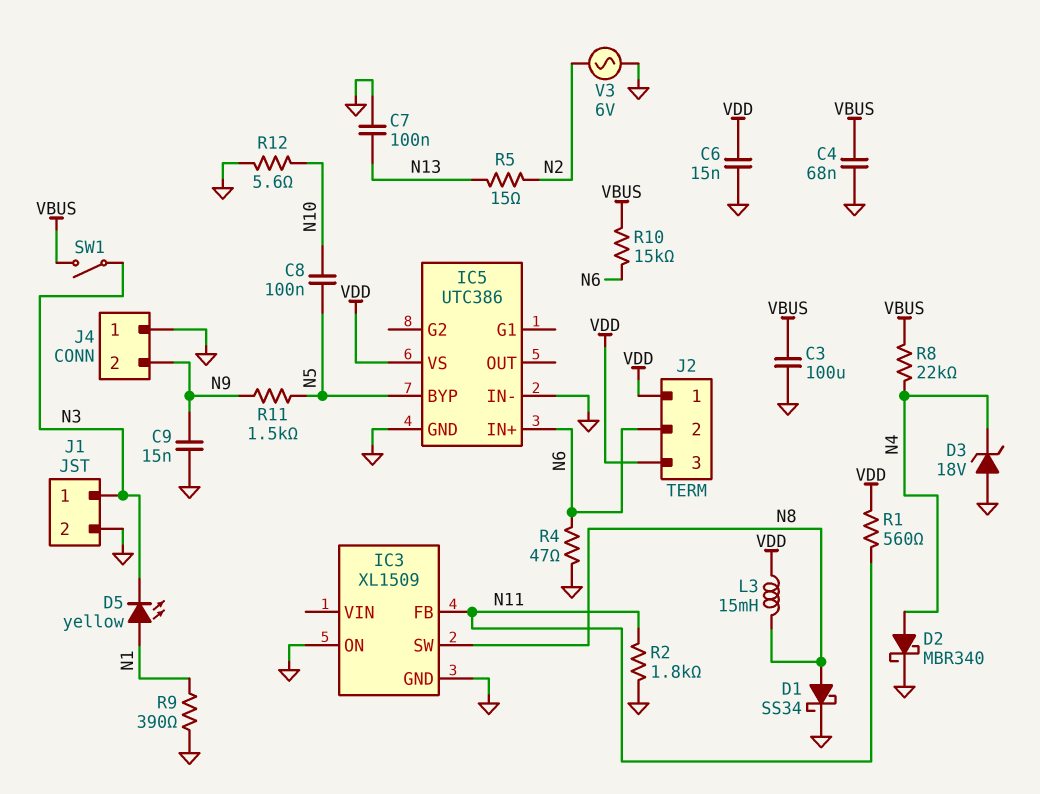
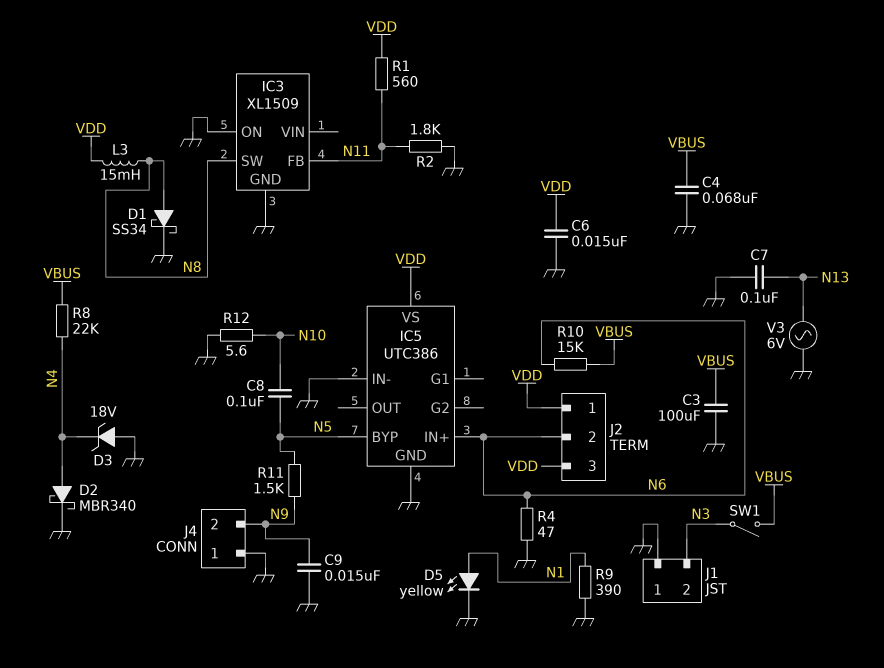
D5: LED yellow (A N1, K N3) -> LED yellow (A N1, K GND)
J1 pin 1: N3 -> GND
J1 pin 2: GND -> N3
R5: 15 (N2, N13) -> none
V3: AC 6V (GND, N2) -> AC 6V (GND, N13)

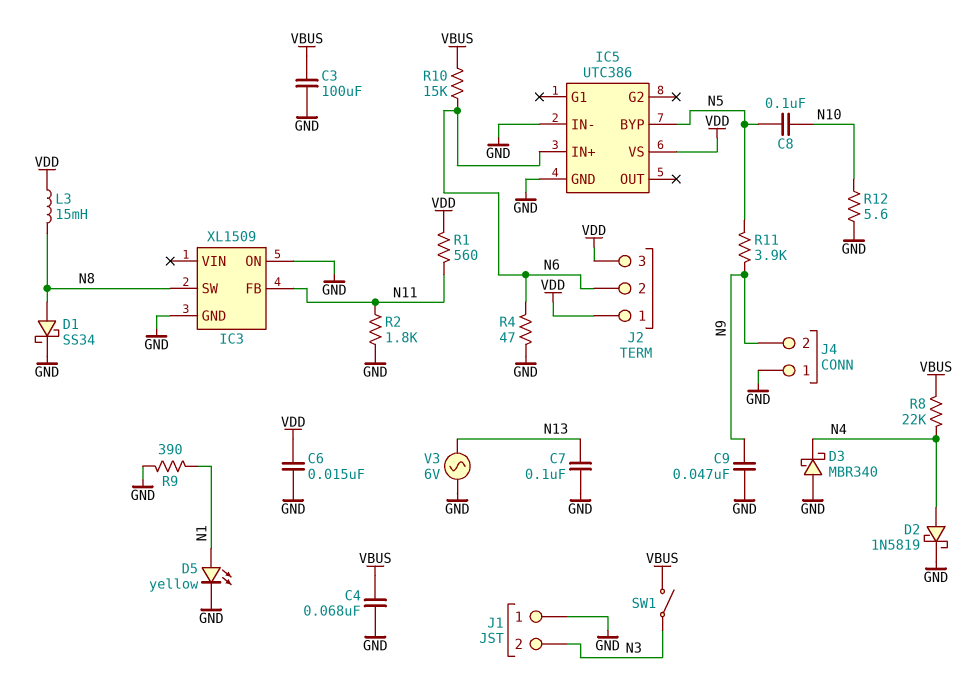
C9: 15nF (GND, N9) -> 47nF (GND, N9)
D2: schottky MBR340 (A N4, K GND) -> schottky 1N5819 (A N4, K GND)
D3: zener 18V (A GND, K N4) -> schottky MBR340 (A GND, K N4)
R11: 1.5k (N5, N9) -> 3.9k (N5, N9)

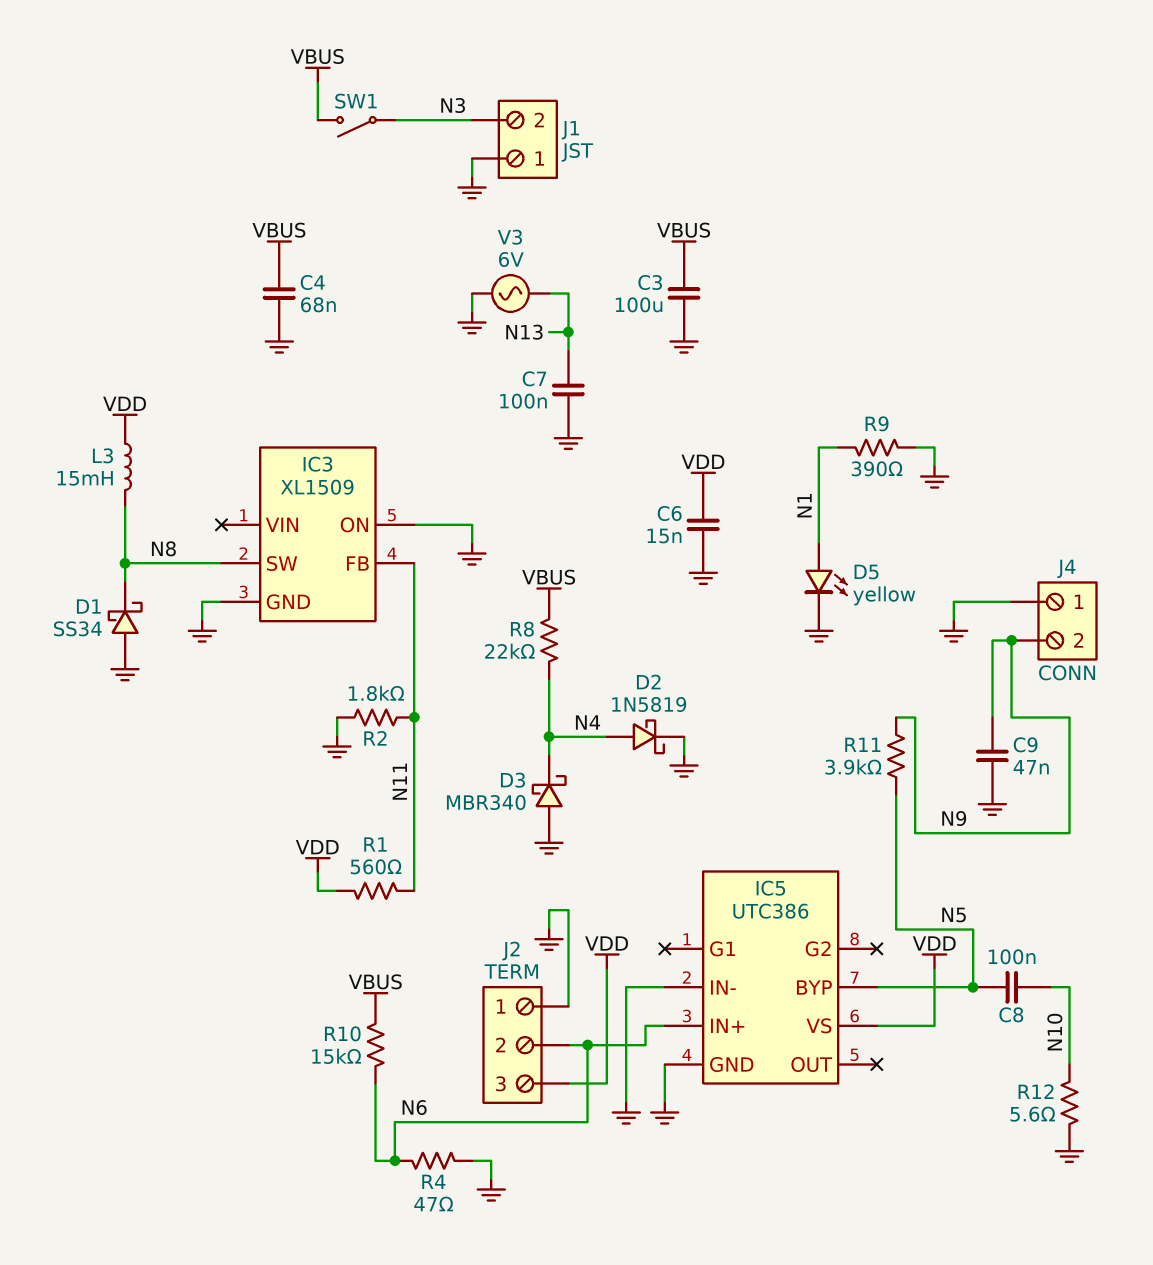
D1: schottky SS34 (A N8, K GND) -> schottky SS34 (A GND, K N8)
J2 pin 1: VDD -> GND

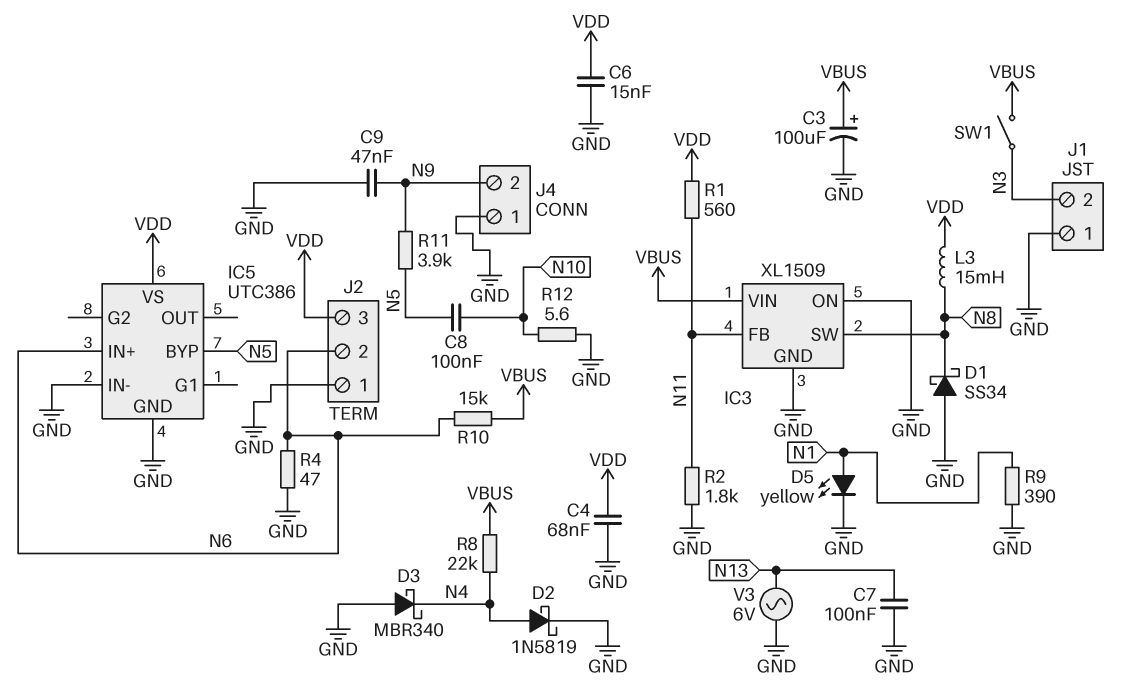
C3: 100uF (GND, VBUS) -> 100uF (plus VBUS, minus GND)
C4: 68nF (GND, VBUS) -> 68nF (GND, VDD)
IC3 pin VIN: none -> VBUS

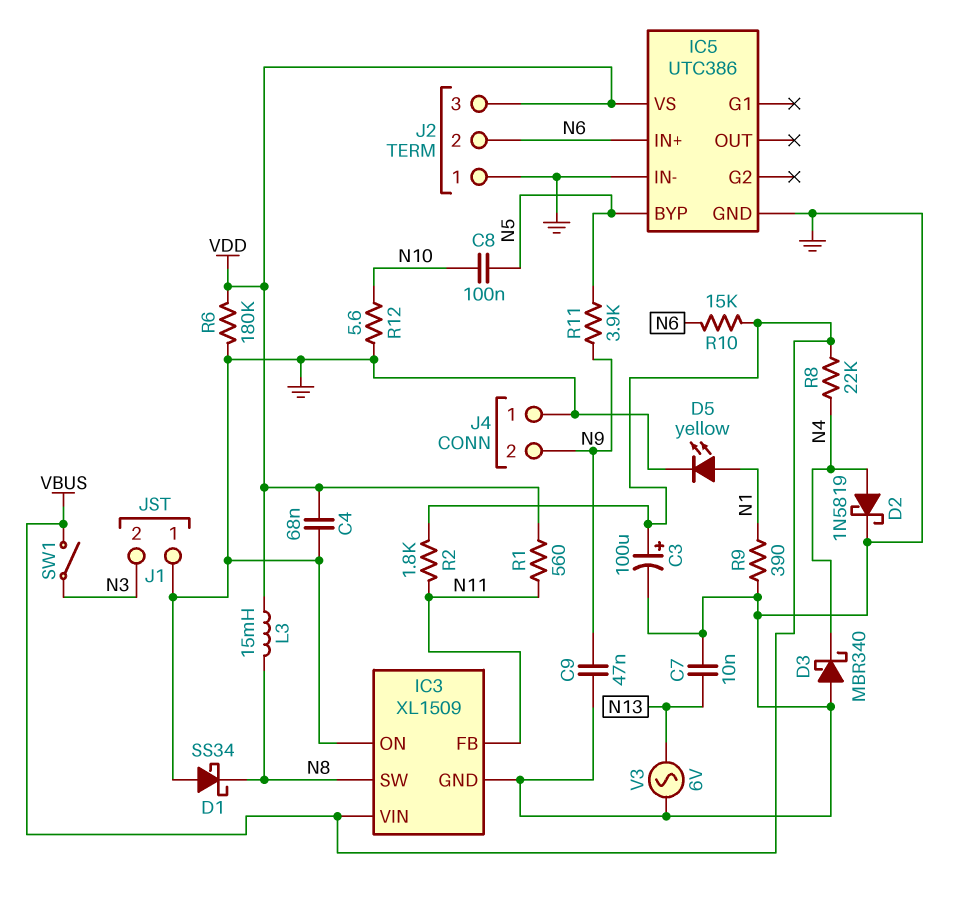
C6: 15nF (GND, VDD) -> none
C7: 100nF (GND, N13) -> 10nF (GND, N13)
R2: 1.8k (GND, N11) -> 1.8k (N11, VBUS)
R4: 47 (GND, N6) -> none
R6: none -> 180k (GND, VDD)

